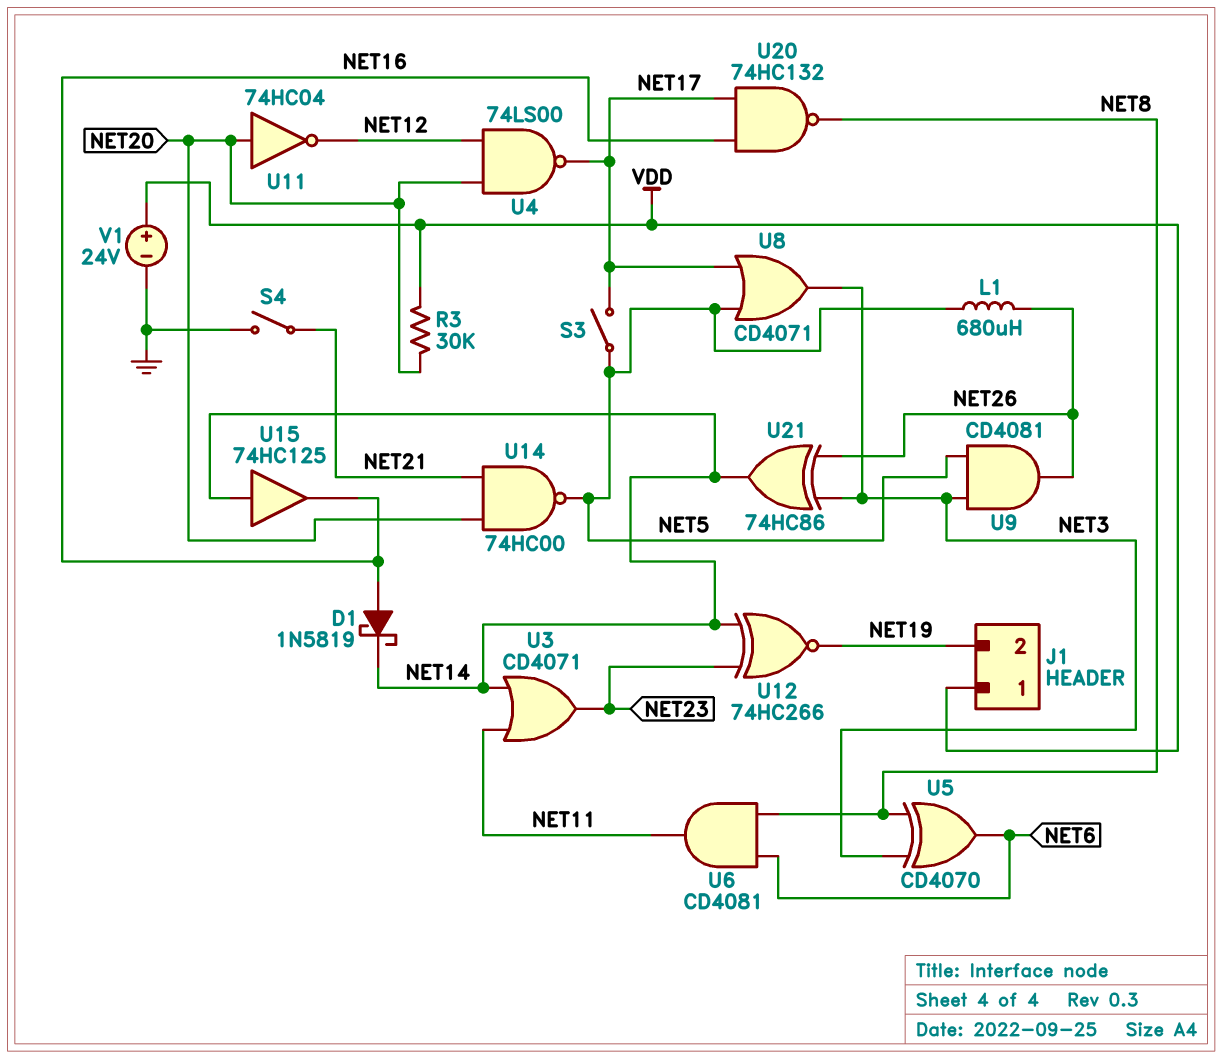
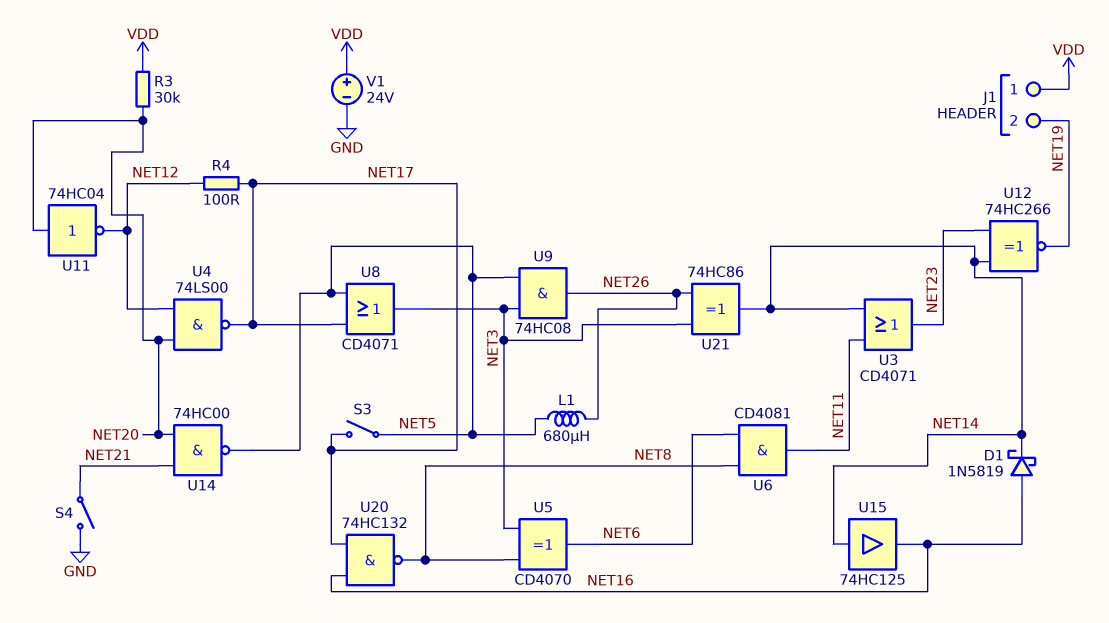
R4: none -> 100 (NET12, NET17)
U9: AND CD4081 (in NET3, in NET5, out NET26) -> AND 74HC08 (in NET3, in NET5, out NET26)

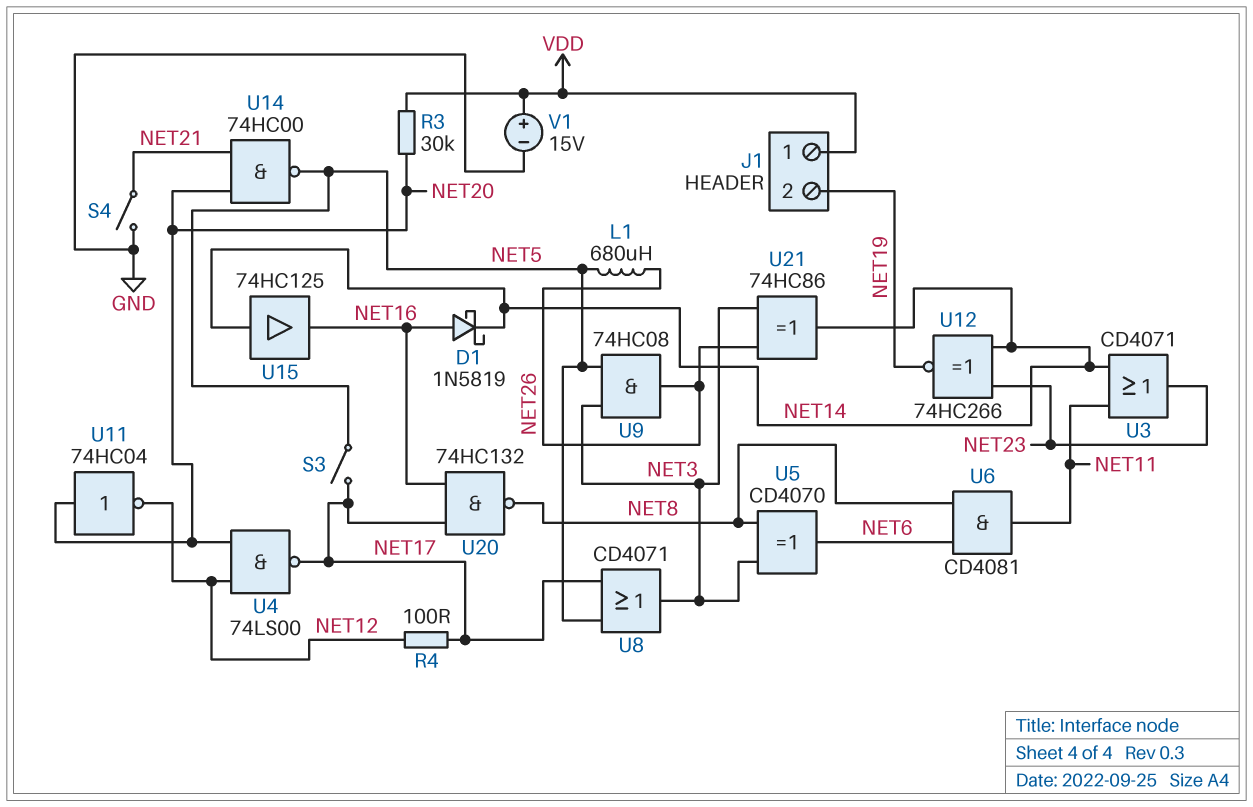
V1: 24V (plus VDD, minus GND) -> 15V (plus VDD, minus GND)

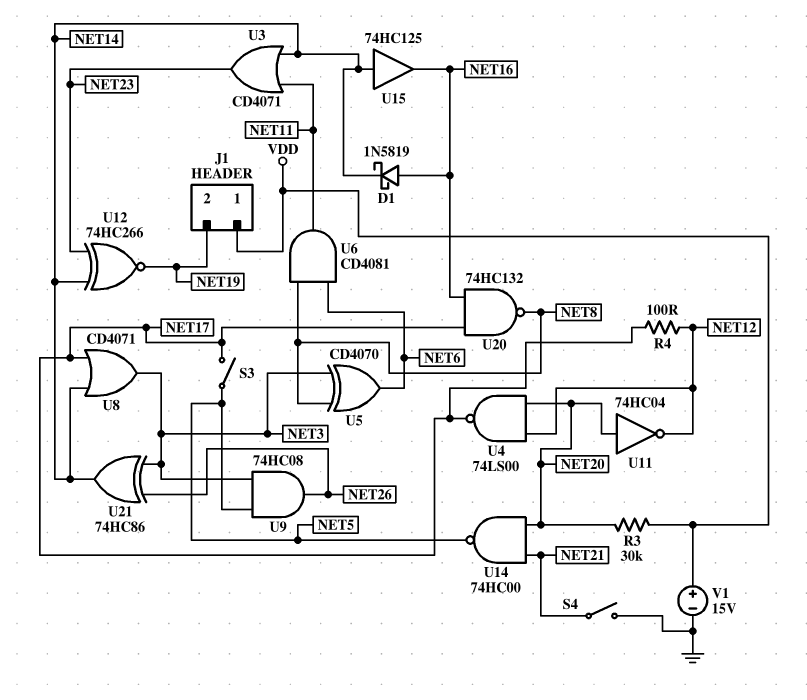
L1: 680uH (NET5, NET26) -> none
U8: OR CD4071 (in NET5, in NET17, out NET3) -> OR CD4071 (in NET14, in NET17, out NET3)

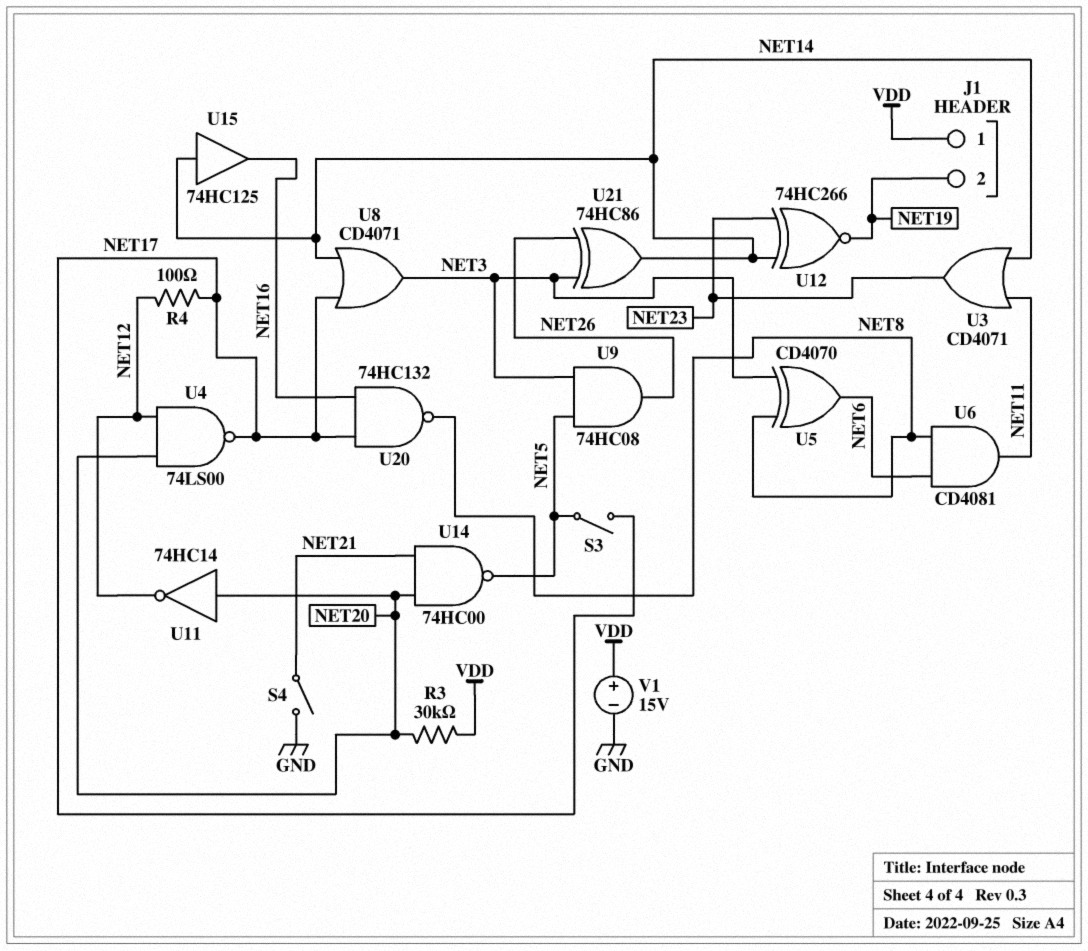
D1: schottky 1N5819 (A NET16, K NET14) -> none
U11: NOT 74HC04 (in NET20, out NET12) -> NOT 74HC14 (in NET20, out NET12)

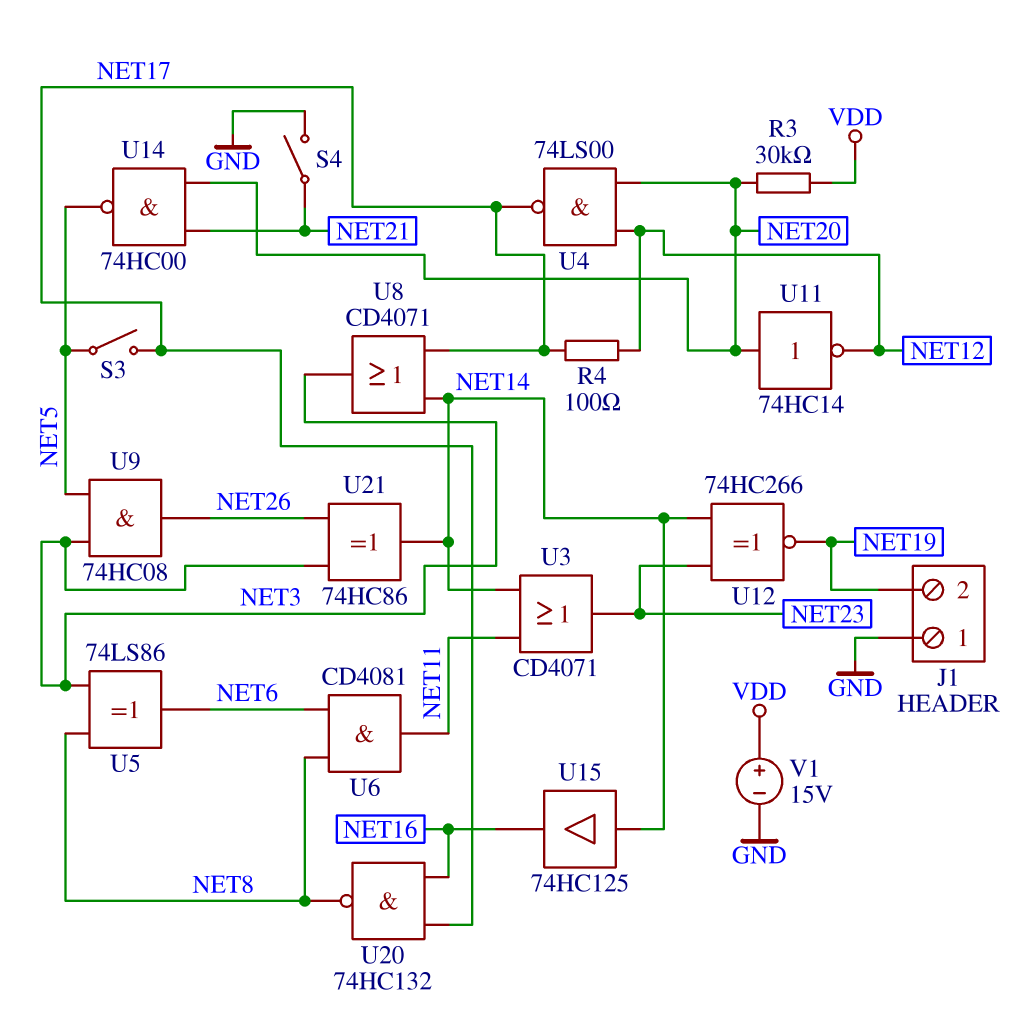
J1 pin 1: VDD -> GND
U5: XOR CD4070 (in NET3, in NET8, out NET6) -> XOR 74LS86 (in NET3, in NET8, out NET6)

